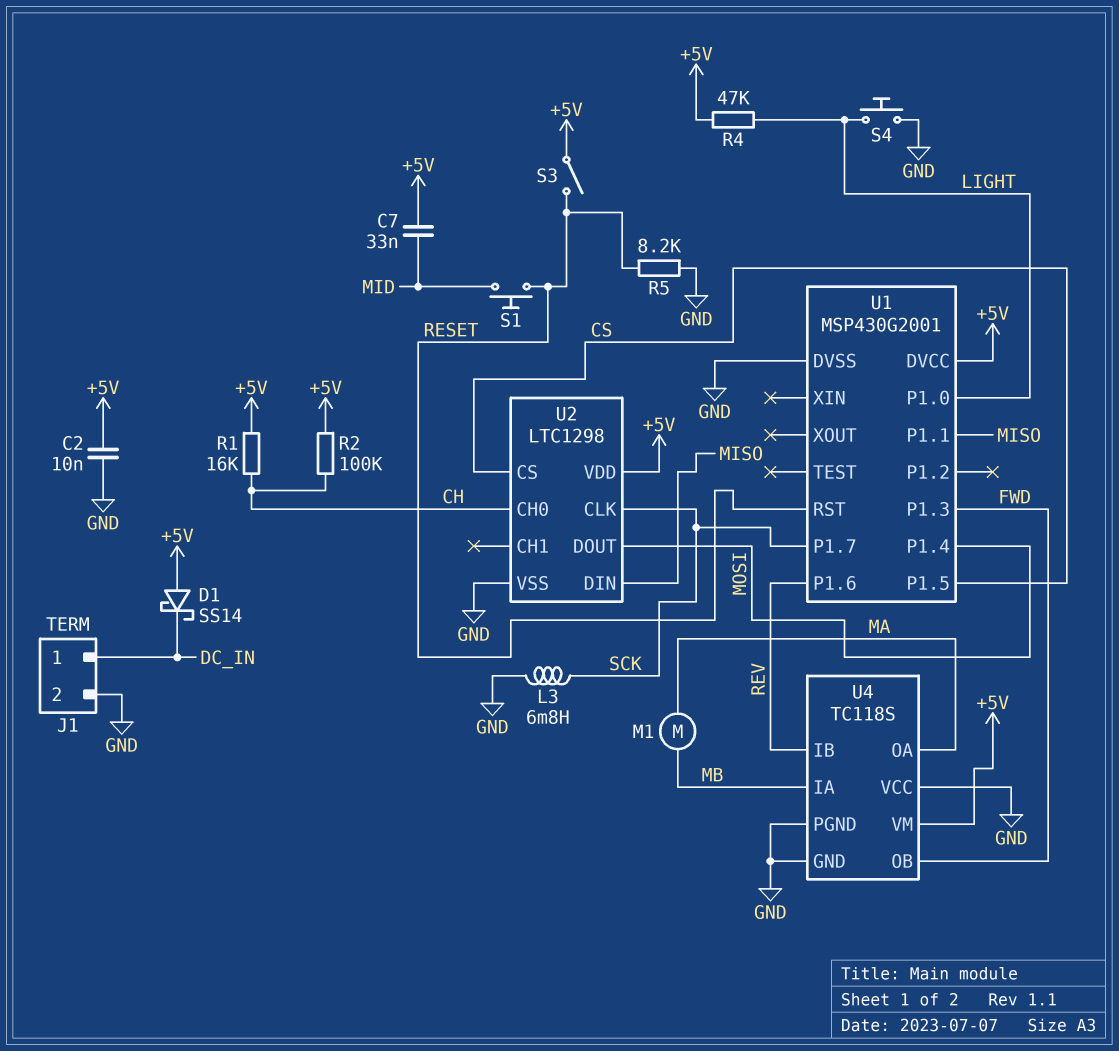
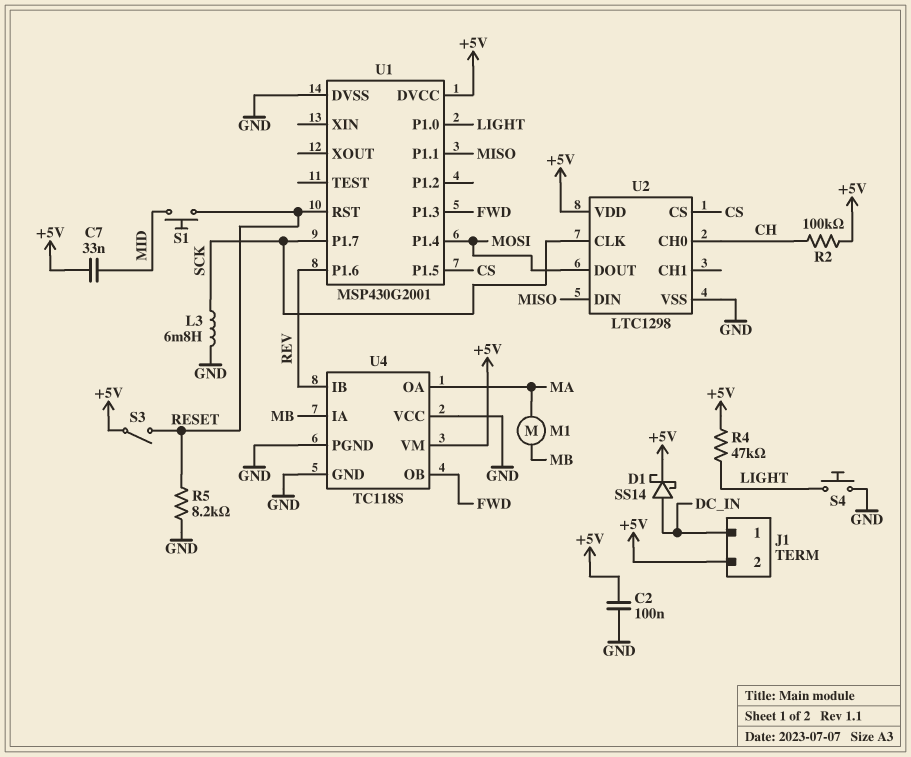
C2: 10nF (+5V, GND) -> 100nF (+5V, GND)
D1: schottky SS14 (A +5V, K DC_IN) -> schottky SS14 (A DC_IN, K +5V)
J1 pin 2: GND -> +5V
R1: 16k (+5V, CH) -> none

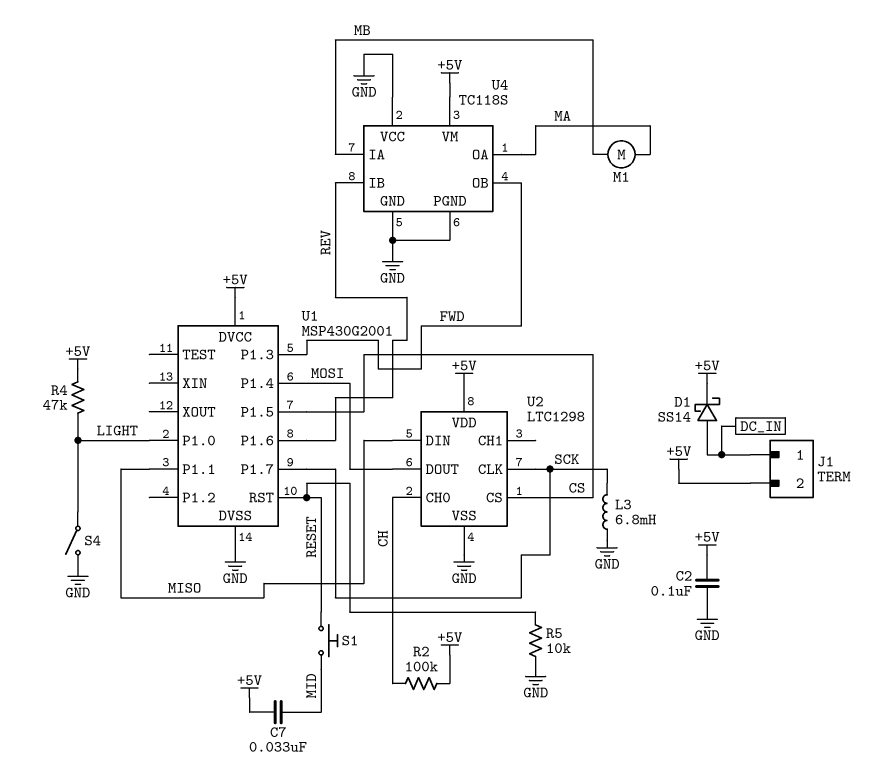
R5: 8.2k (GND, RESET) -> 10k (GND, RESET)
S3: switch (+5V, RESET) -> none
S4: button (GND, LIGHT) -> switch (GND, LIGHT)

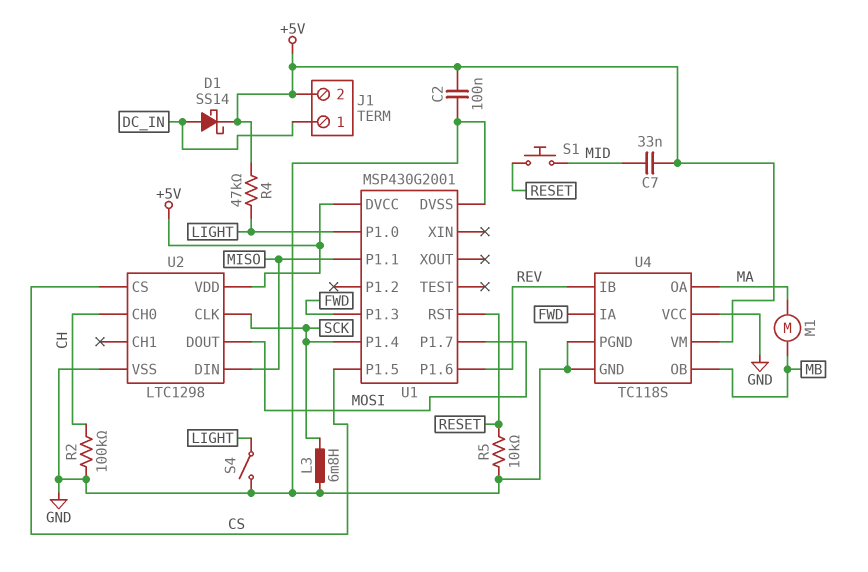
R2: 100k (+5V, CH) -> 100k (CH, GND)
U1 pin P1.4: MOSI -> SCK
U1 pin P1.7: SCK -> MOSI
U4 pin IA: MB -> FWD
U4 pin OB: FWD -> MB

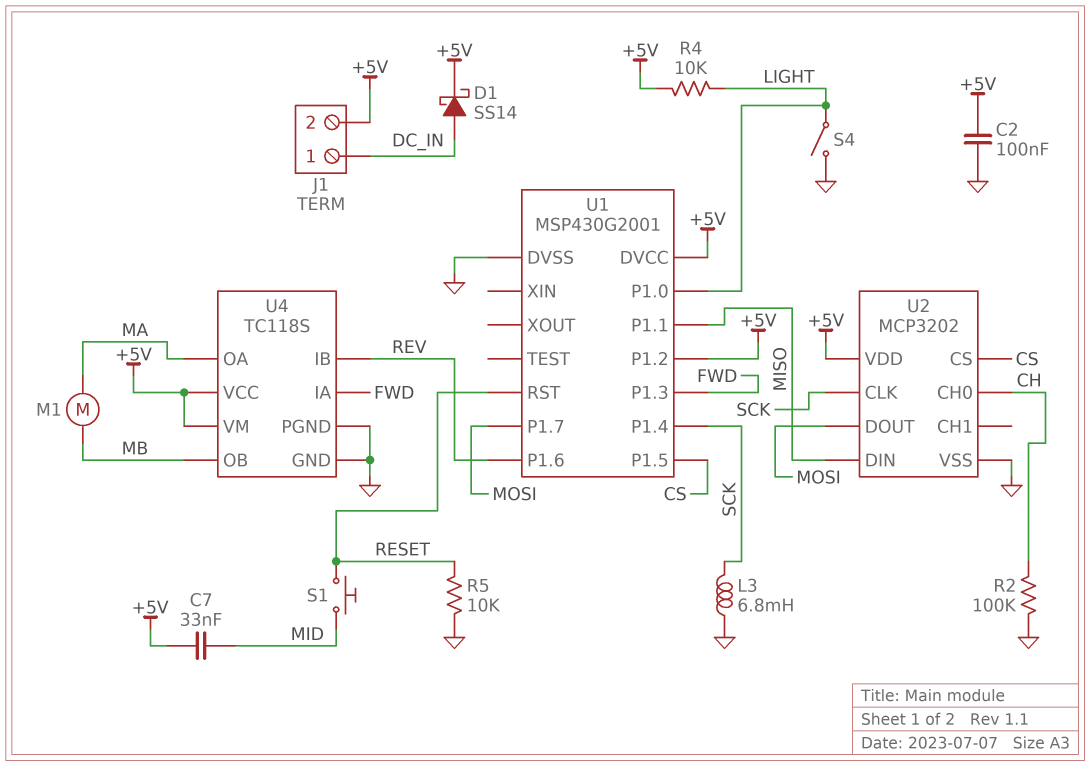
R4: 47k (+5V, LIGHT) -> 10k (+5V, LIGHT)
U1 pin P1.2: none -> +5V
U2: LTC1298 -> MCP3202
U4 pin VCC: GND -> +5V

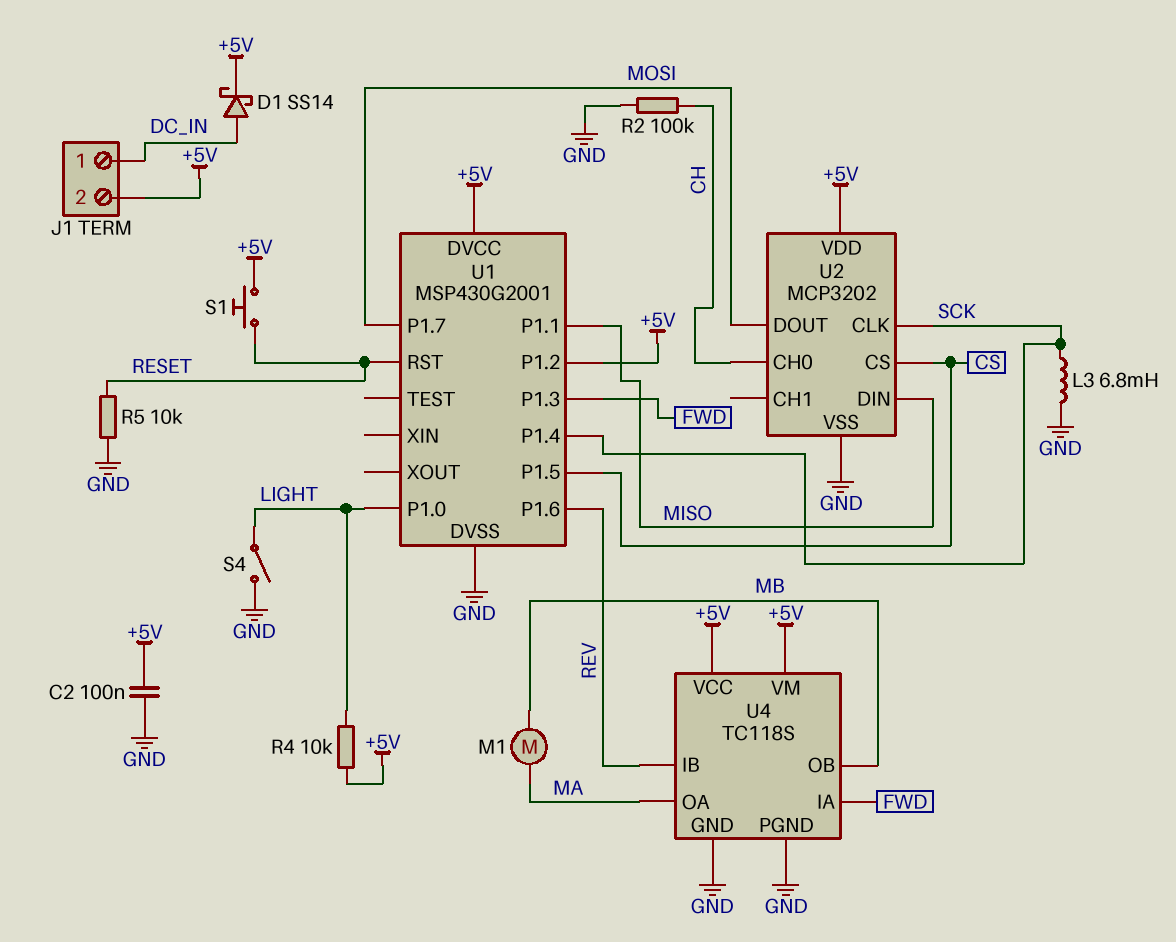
C7: 33nF (+5V, MID) -> none
S1: button (MID, RESET) -> button (+5V, RESET)

